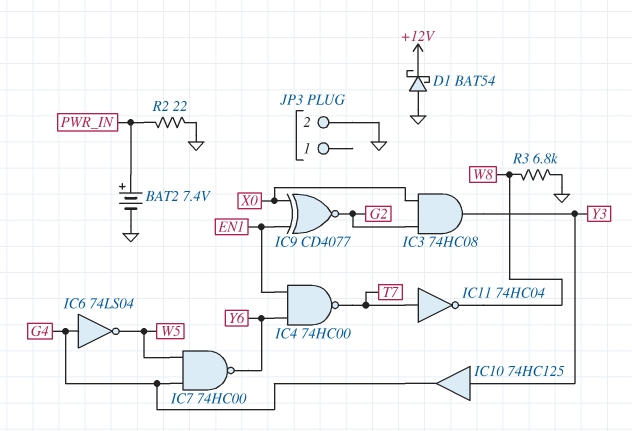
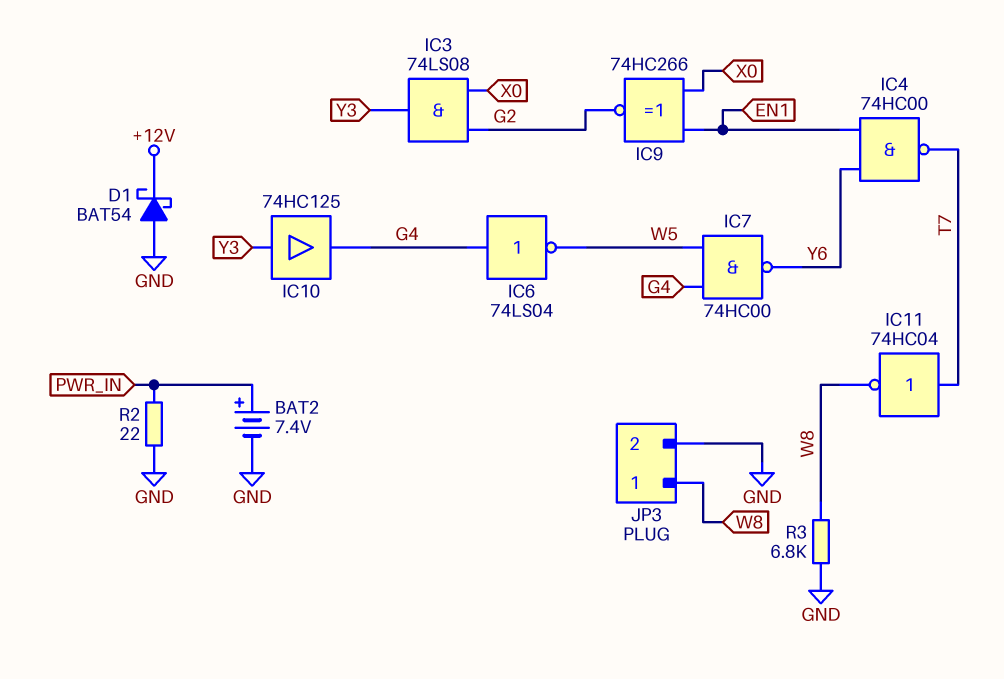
IC3: AND 74HC08 (in G2, in X0, out Y3) -> AND 74LS08 (in G2, in X0, out Y3)
IC9: XNOR CD4077 (in EN1, in X0, out G2) -> XNOR 74HC266 (in EN1, in X0, out G2)
JP3 pin 1: none -> W8

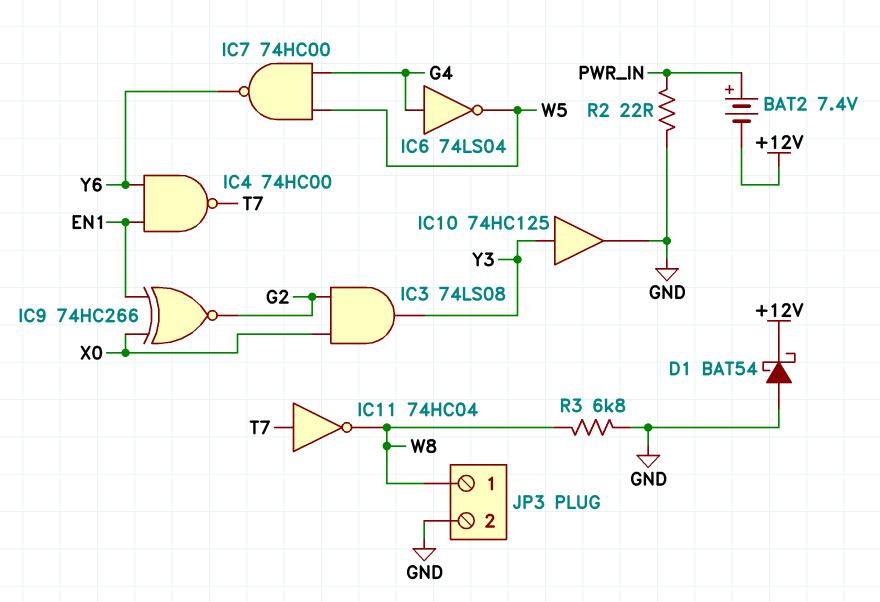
BAT2: 7.4V (plus PWR_IN, minus GND) -> 7.4V (plus PWR_IN, minus +12V)
IC10: buffer 74HC125 (in Y3, out G4) -> buffer 74HC125 (in Y3, out GND)

